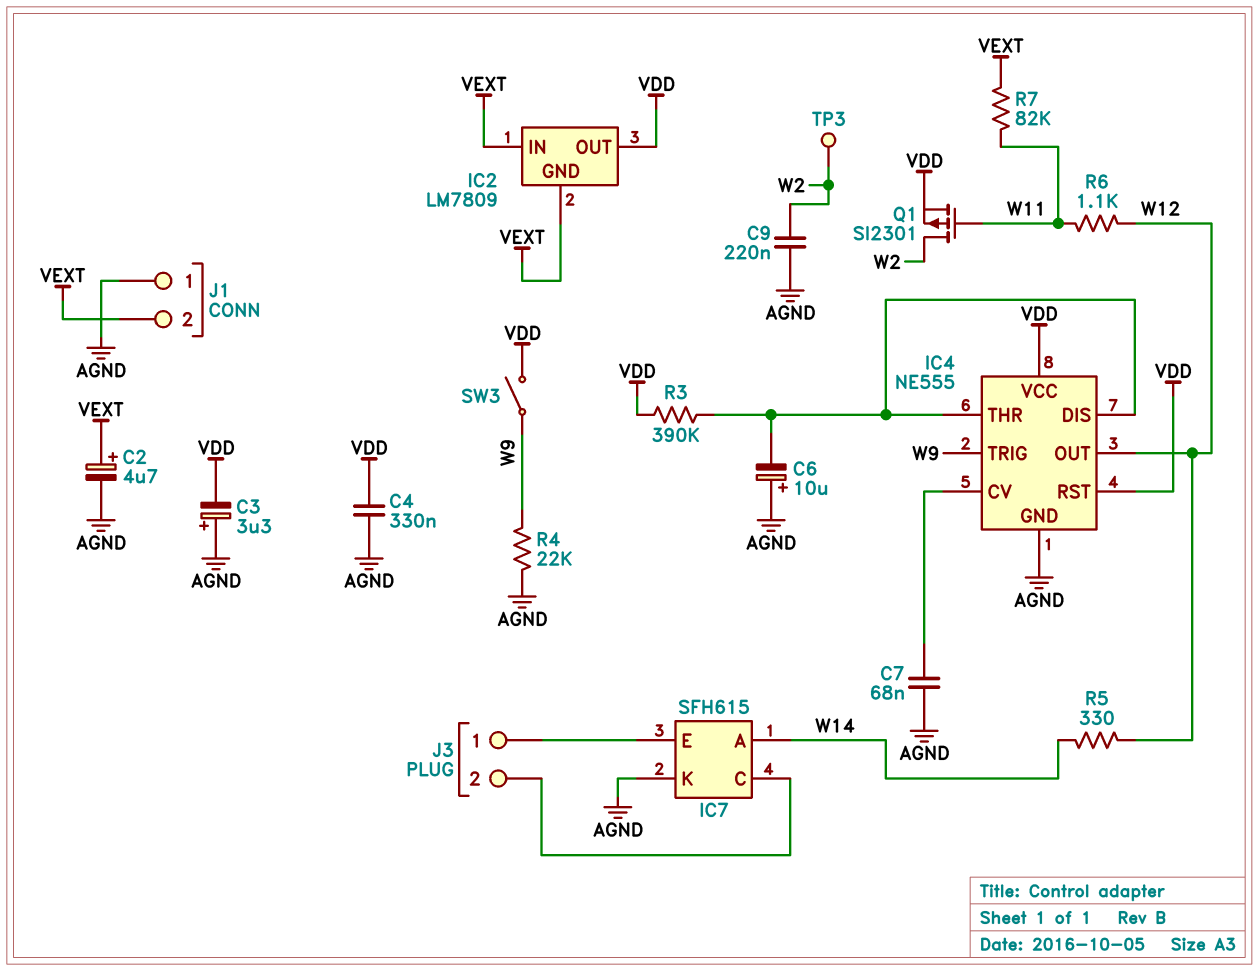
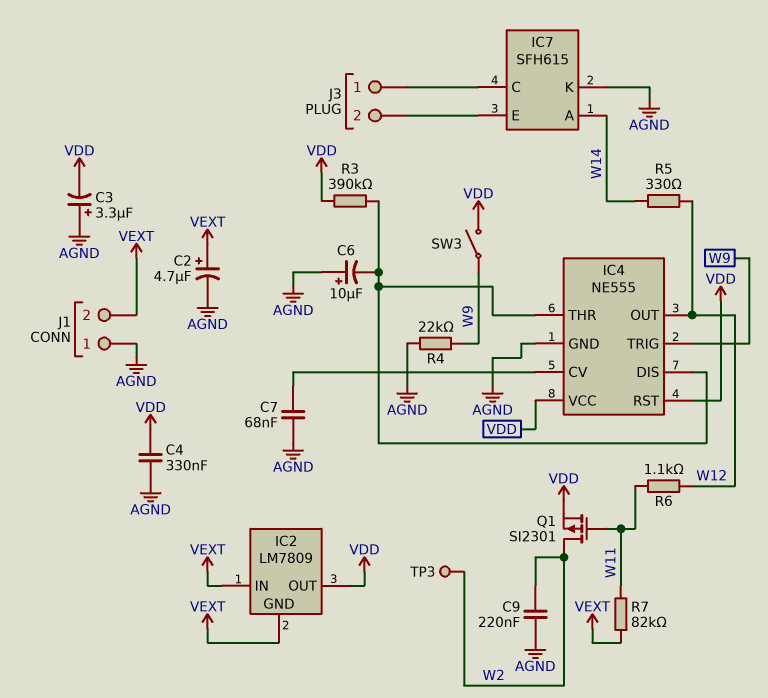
J3 pin 1: IC7/E -> IC7/C
J3 pin 2: IC7/C -> IC7/E

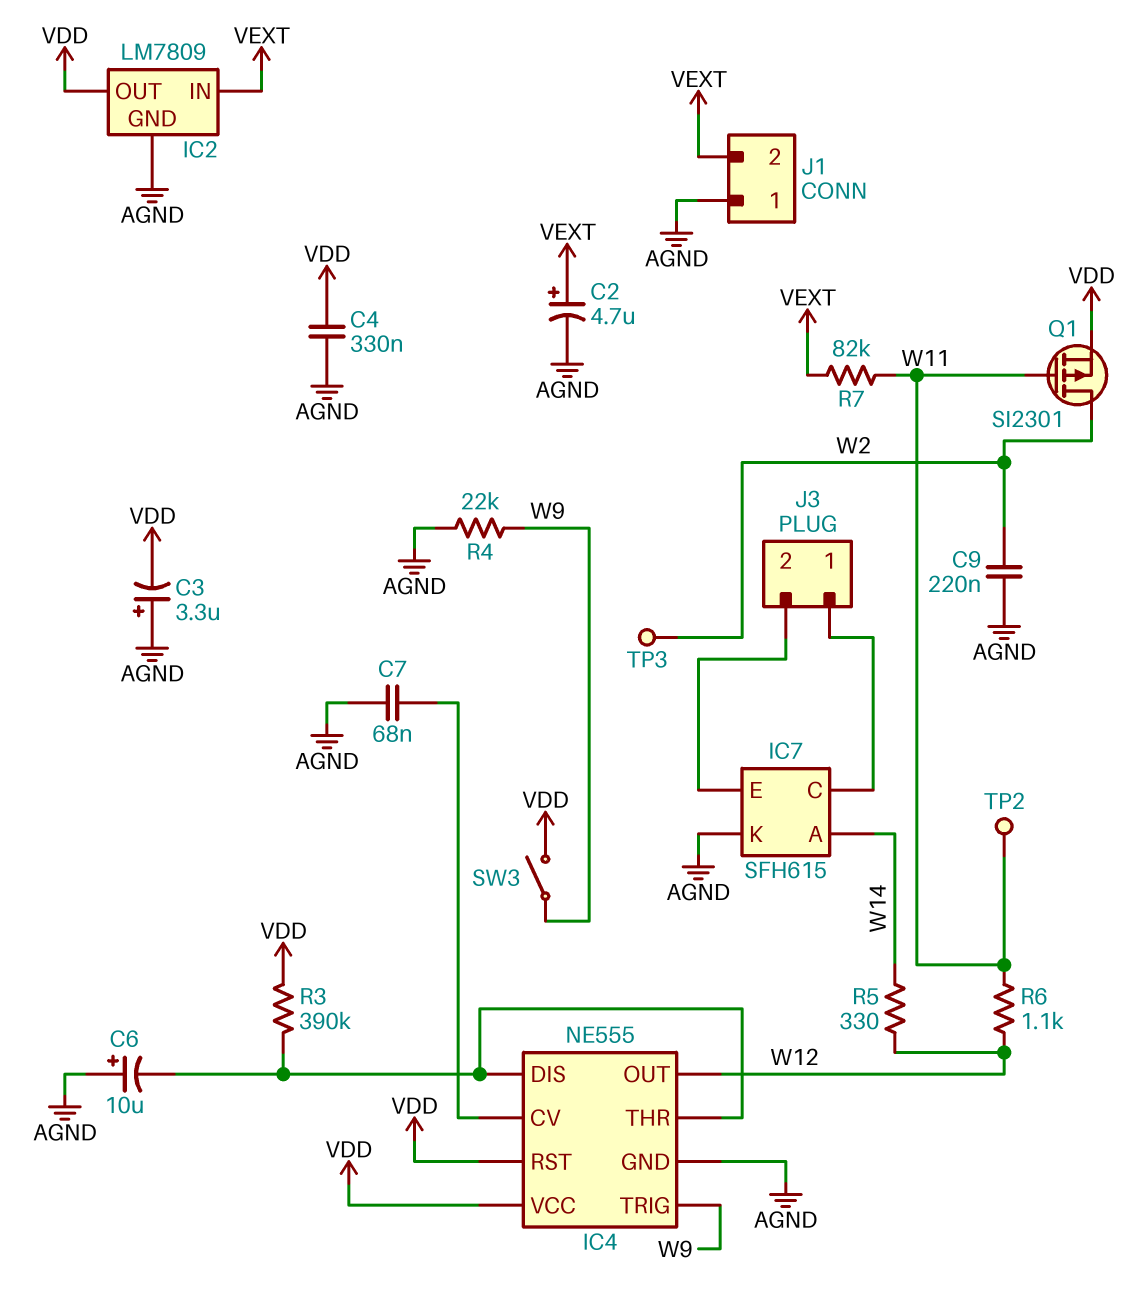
IC2 pin GND: VEXT -> AGND
TP2: none -> test point (W11)

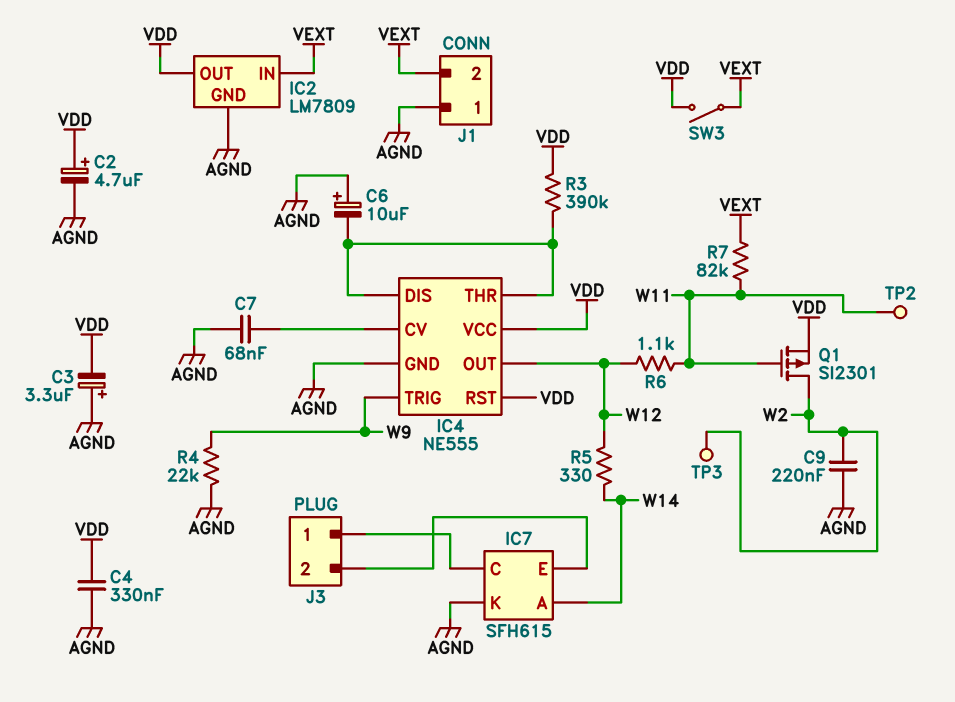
C2: 4.7uF (plus VEXT, minus AGND) -> 4.7uF (plus VDD, minus AGND)
SW3: switch (VDD, W9) -> switch (VDD, VEXT)

